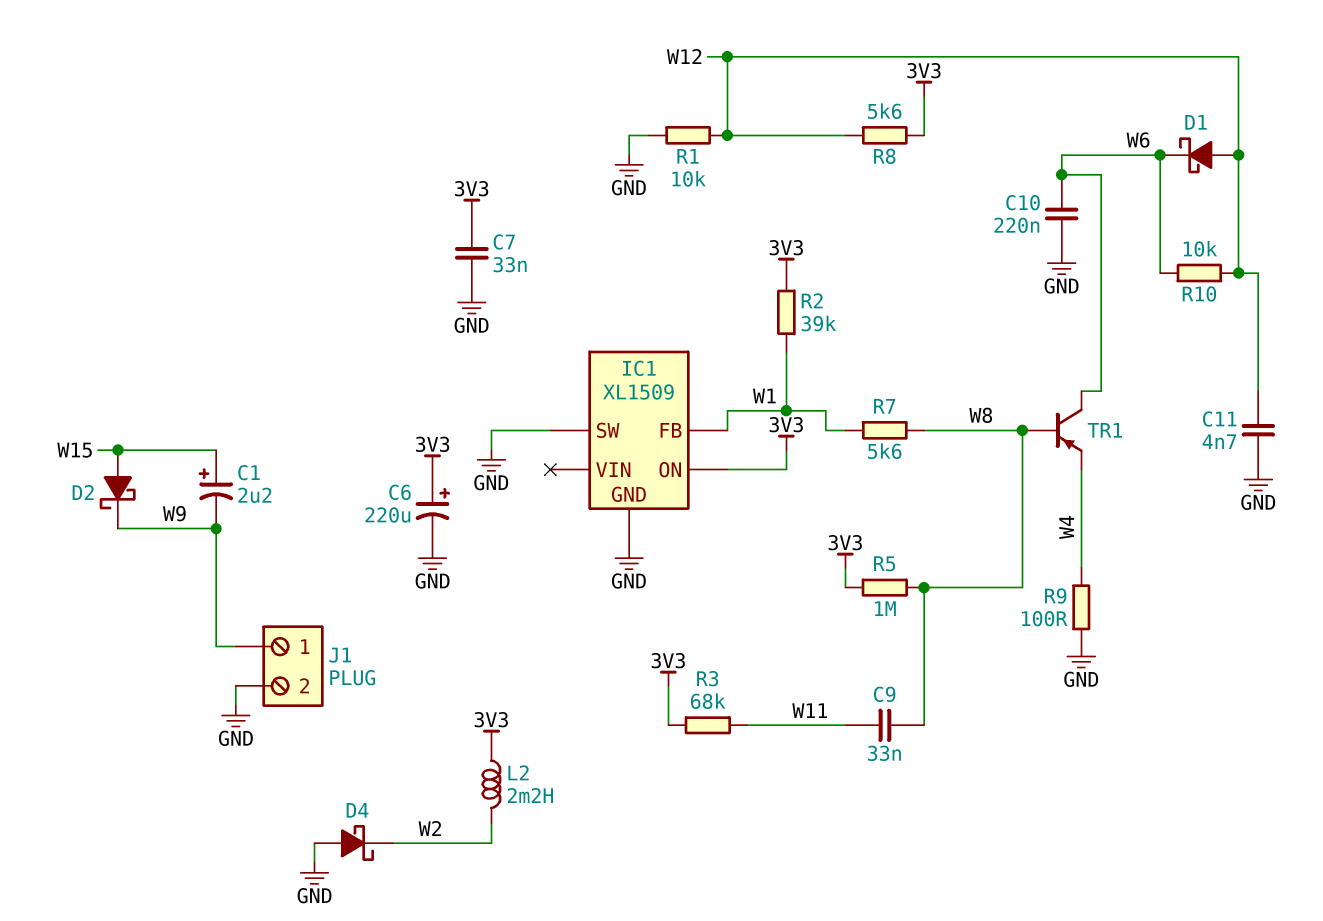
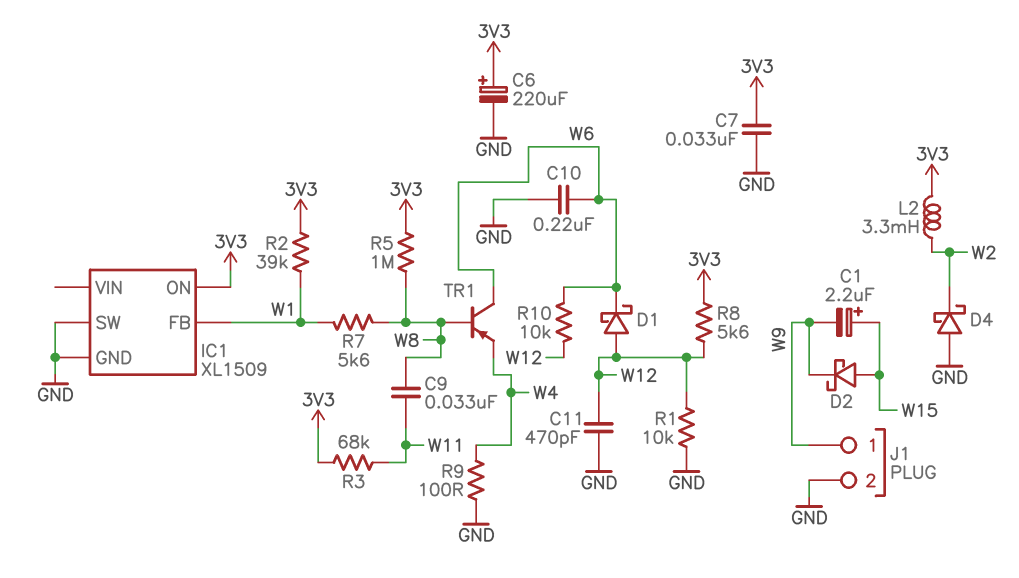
C11: 4.7nF (GND, W12) -> 470pF (GND, W12)
L2: 2.2mH (3V3, W2) -> 3.3mH (3V3, W2)

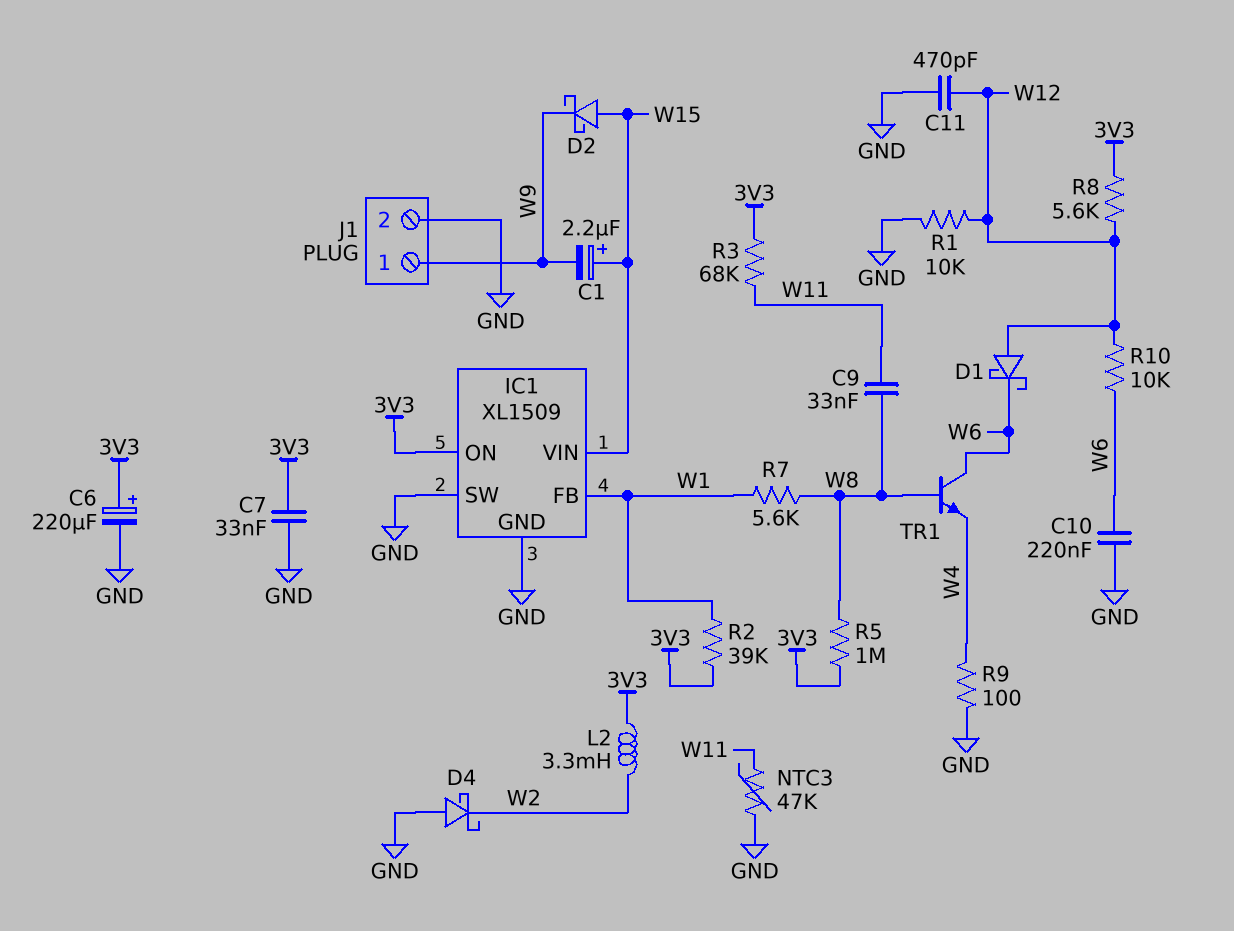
IC1 pin VIN: none -> W15
NTC3: none -> 47k (GND, W11)
TR1: PNP (B W8, C W6, E W4) -> NPN (B W8, C W6, E W4)

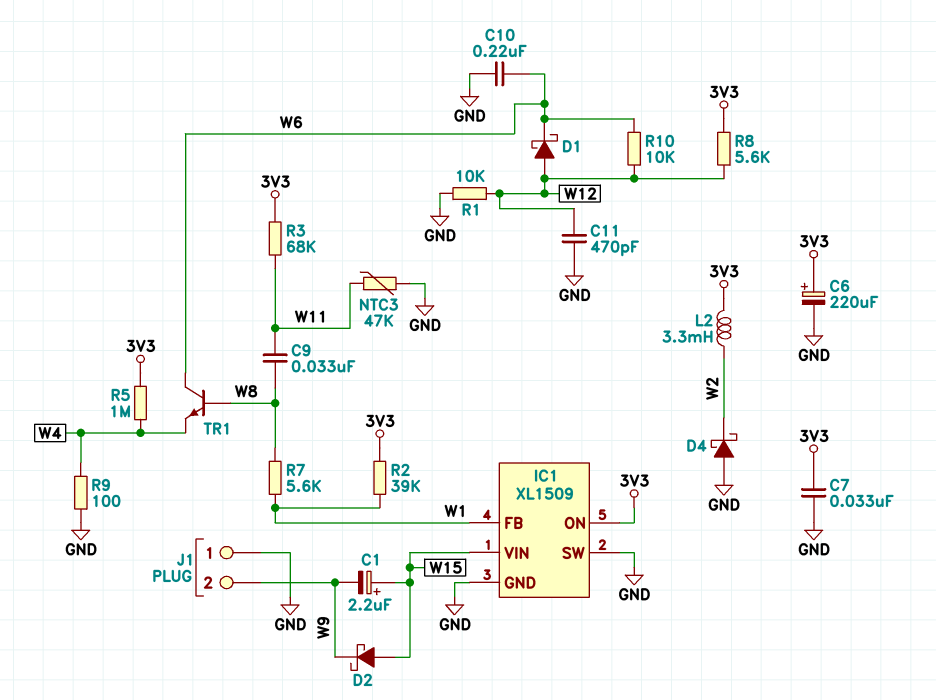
J1 pin 1: W9 -> GND
J1 pin 2: GND -> W9
R5: 1M (3V3, W8) -> 1M (3V3, W4)

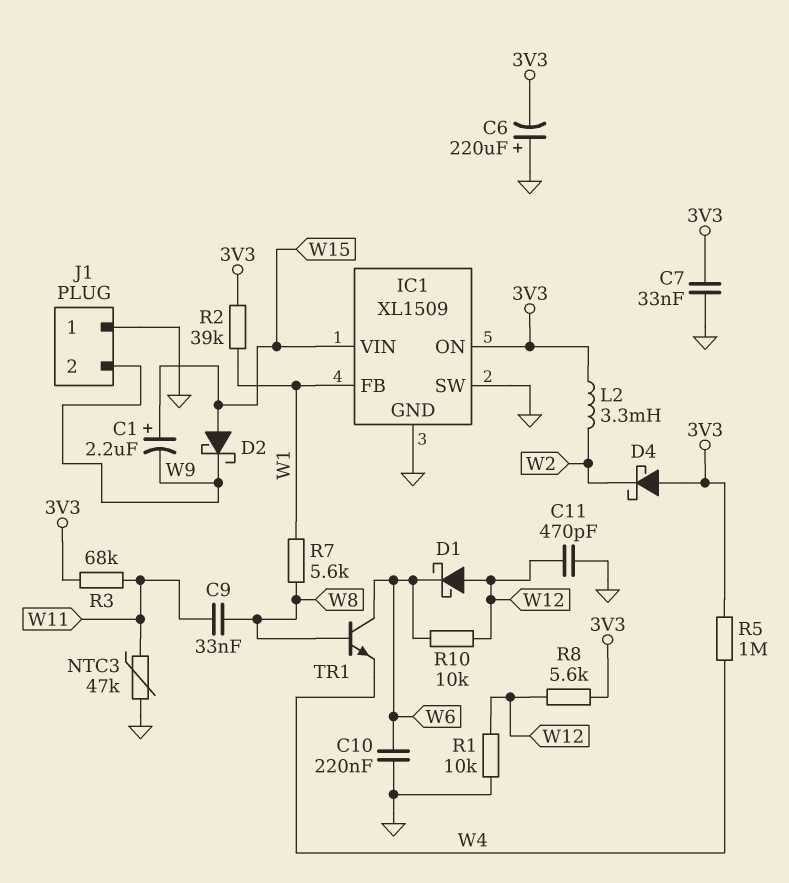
C6: 220uF (plus 3V3, minus GND) -> 220uF (plus GND, minus 3V3)
D4: schottky (A GND, K W2) -> schottky (A 3V3, K W2)
R9: 100 (GND, W4) -> none

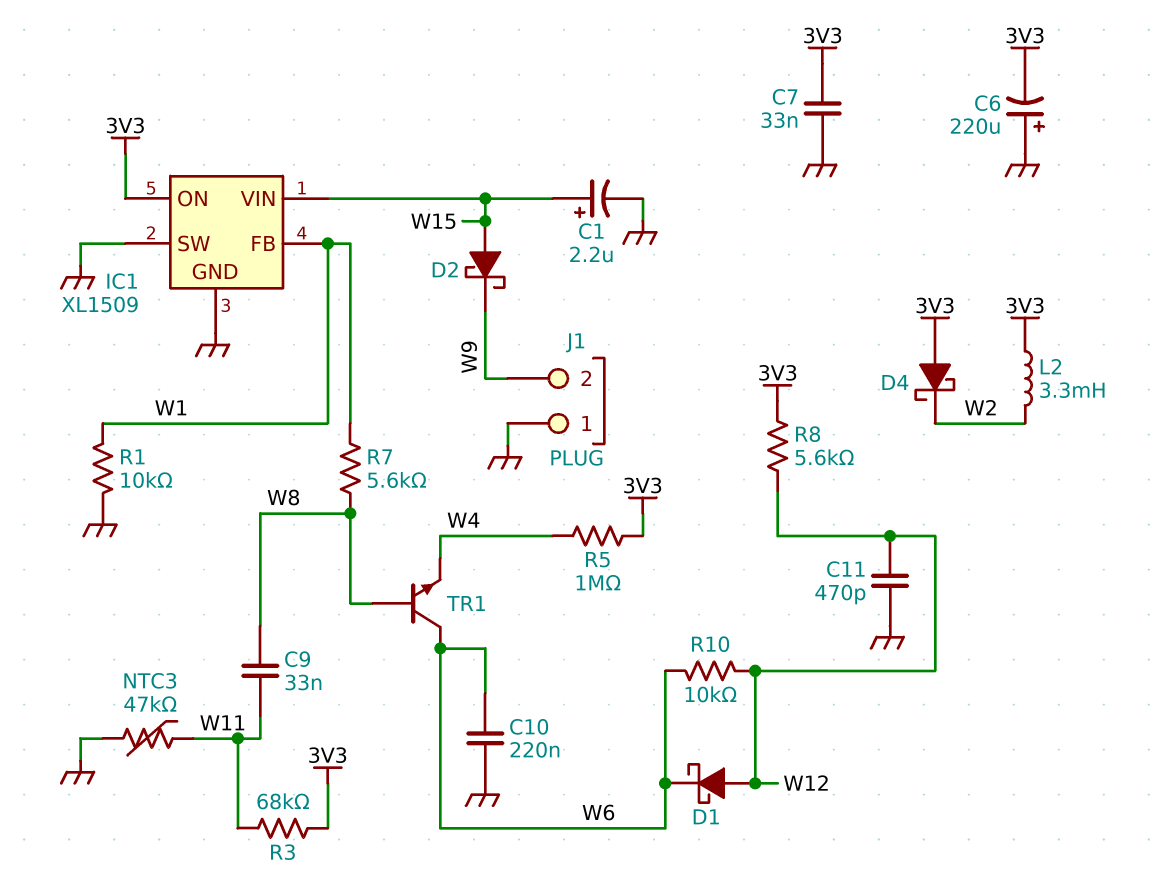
C1: 2.2uF (plus W15, minus W9) -> 2.2uF (plus W15, minus GND)
R1: 10k (GND, W12) -> 10k (GND, W1)
R2: 39k (3V3, W1) -> none

